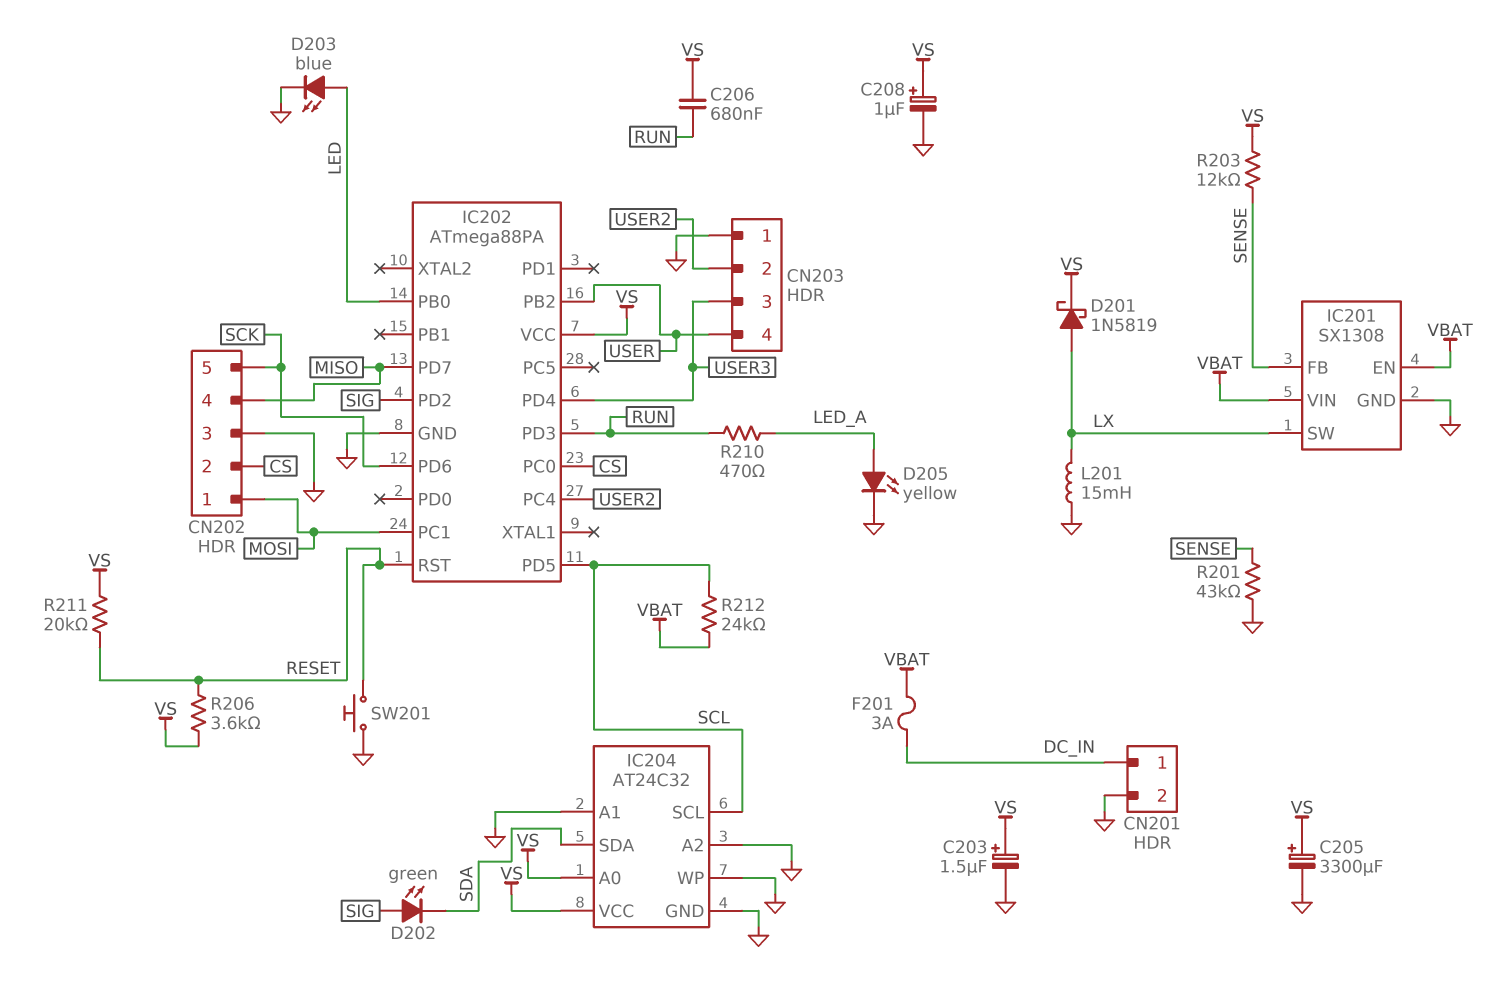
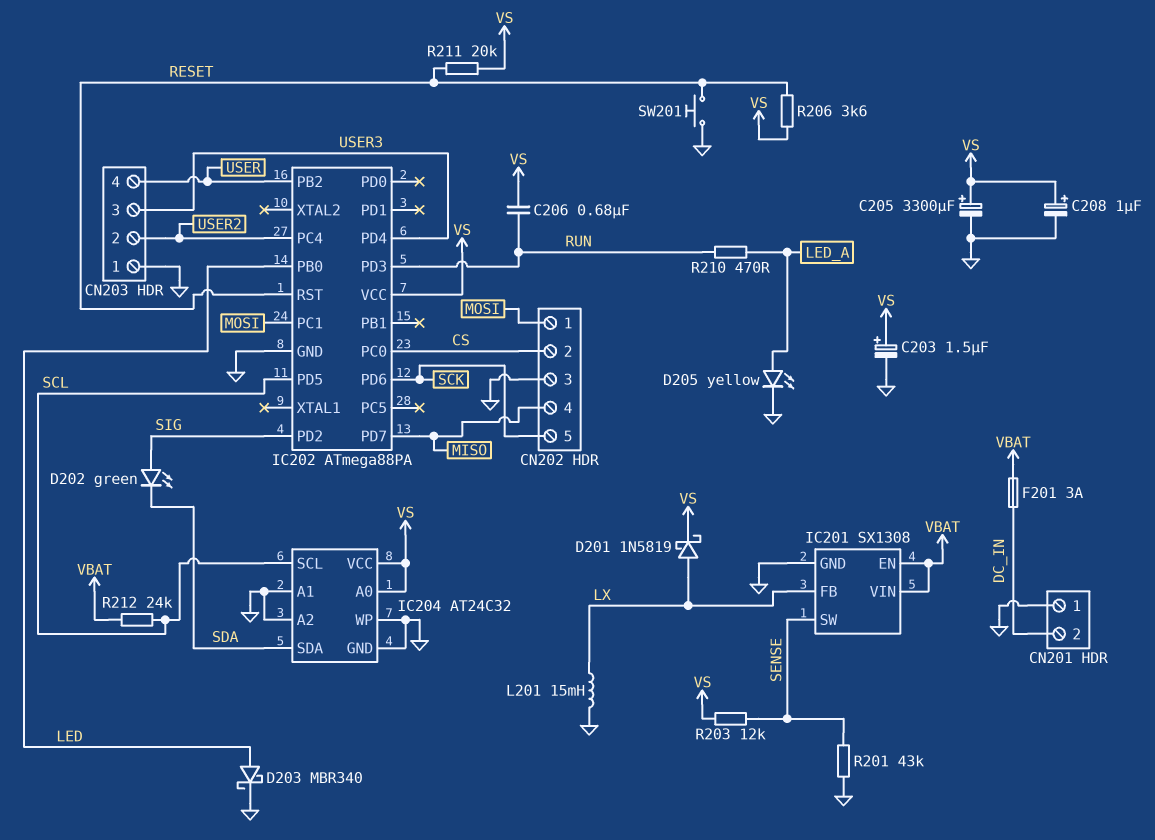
CN201 pin 1: DC_IN -> GND
CN201 pin 2: GND -> DC_IN
D203: LED blue (A LED, K GND) -> schottky MBR340 (A LED, K GND)
IC201 pin FB: SENSE -> LX
IC201 pin SW: LX -> SENSE

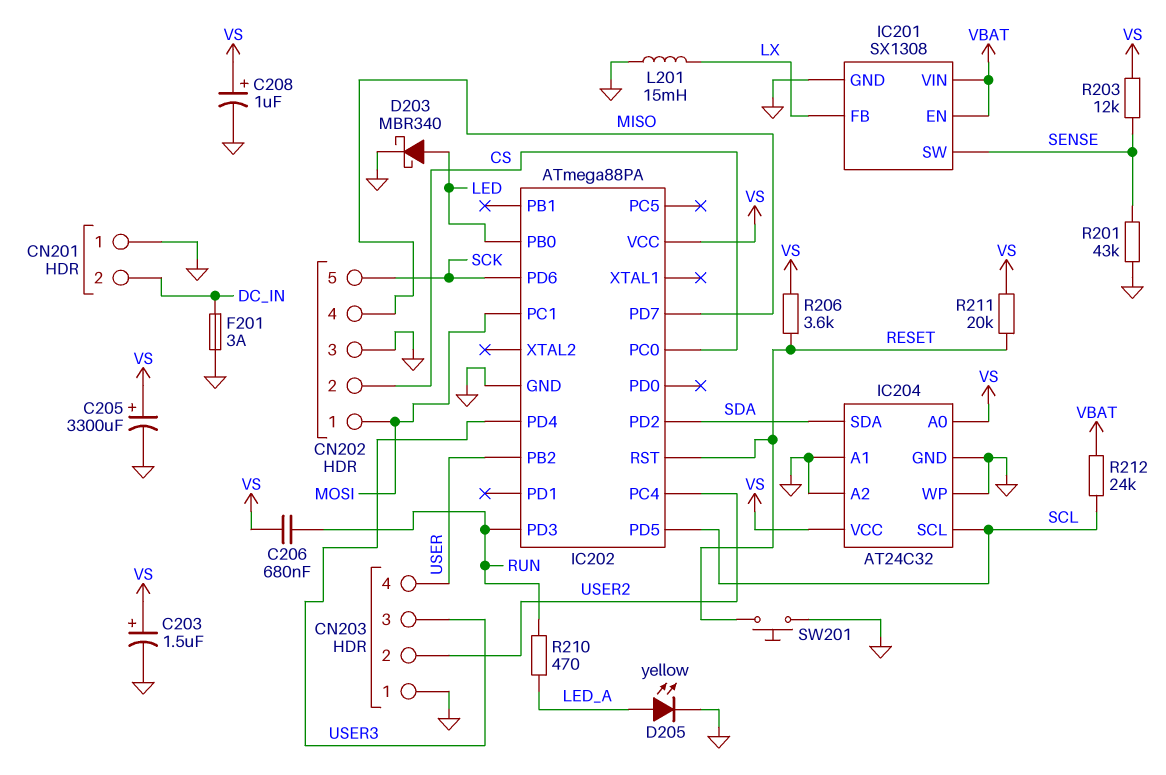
D201: schottky 1N5819 (A LX, K VS) -> none
D202: LED green (A SIG, K SDA) -> none
F201: 3A (DC_IN, VBAT) -> 3A (DC_IN, GND)
IC202 pin PD2: SIG -> SDA

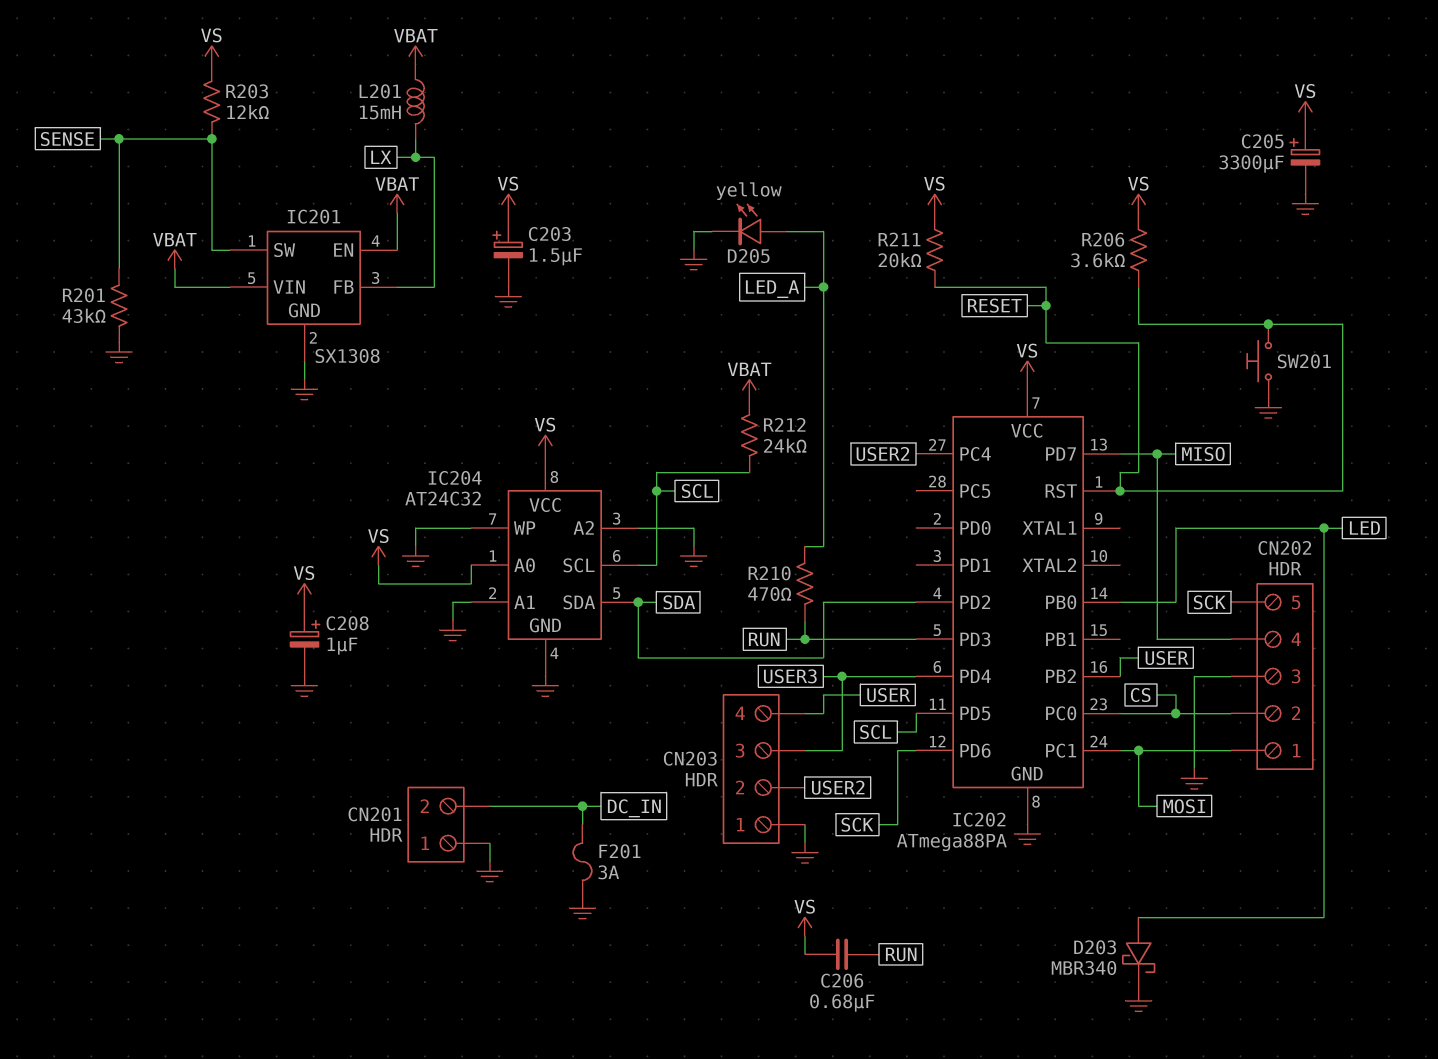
L201: 15mH (GND, LX) -> 15mH (LX, VBAT)

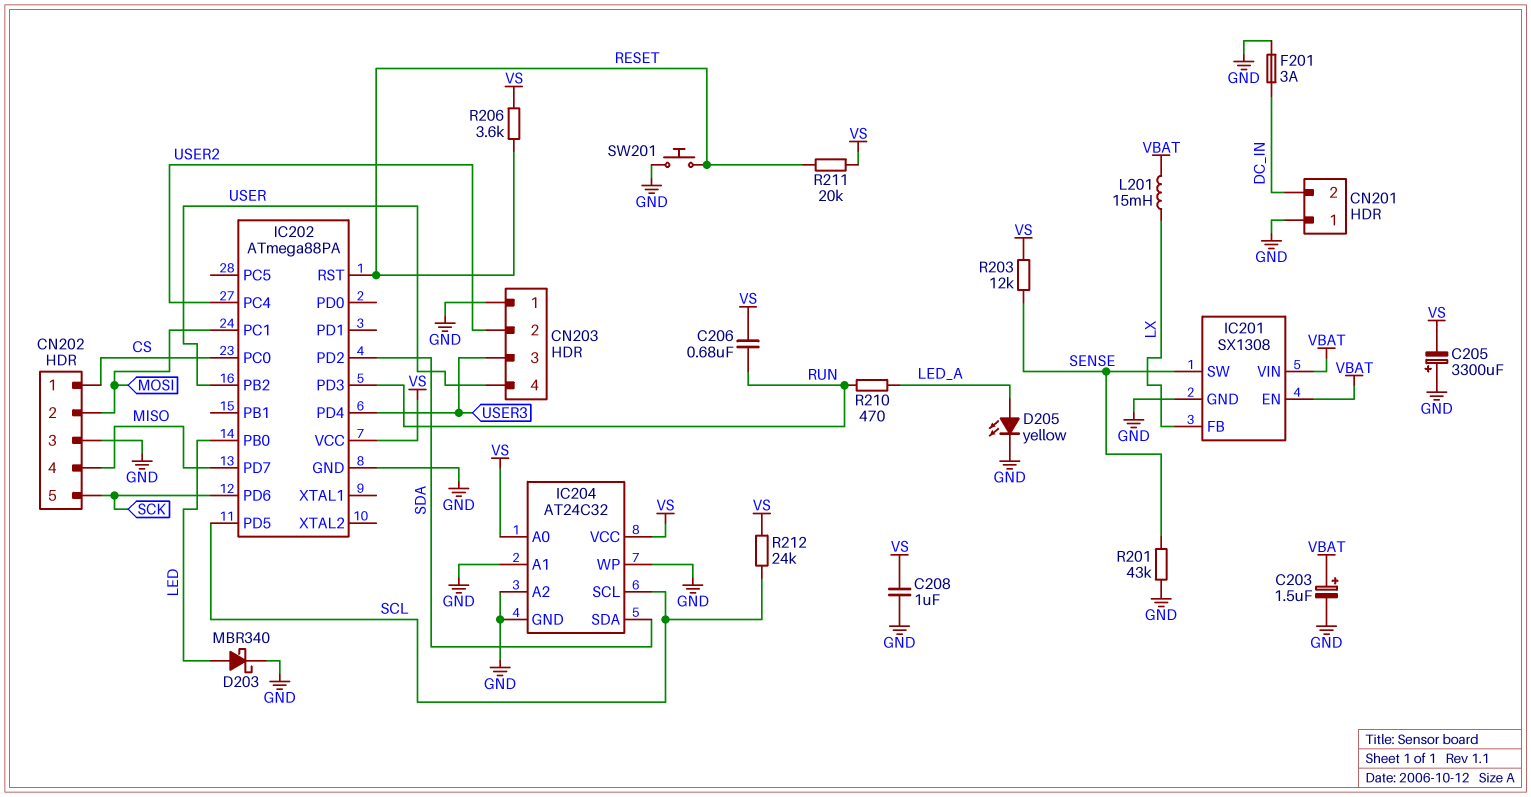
C203: 1.5uF (plus VS, minus GND) -> 1.5uF (plus VBAT, minus GND)
C205: 3300uF (plus VS, minus GND) -> 3300uF (plus GND, minus VS)
C208: 1uF (plus VS, minus GND) -> 1uF (GND, VS)
CN202 pin 1: MOSI -> CS
CN202 pin 2: CS -> MOSI
R212: 24k (SCL, VBAT) -> 24k (SCL, VS)

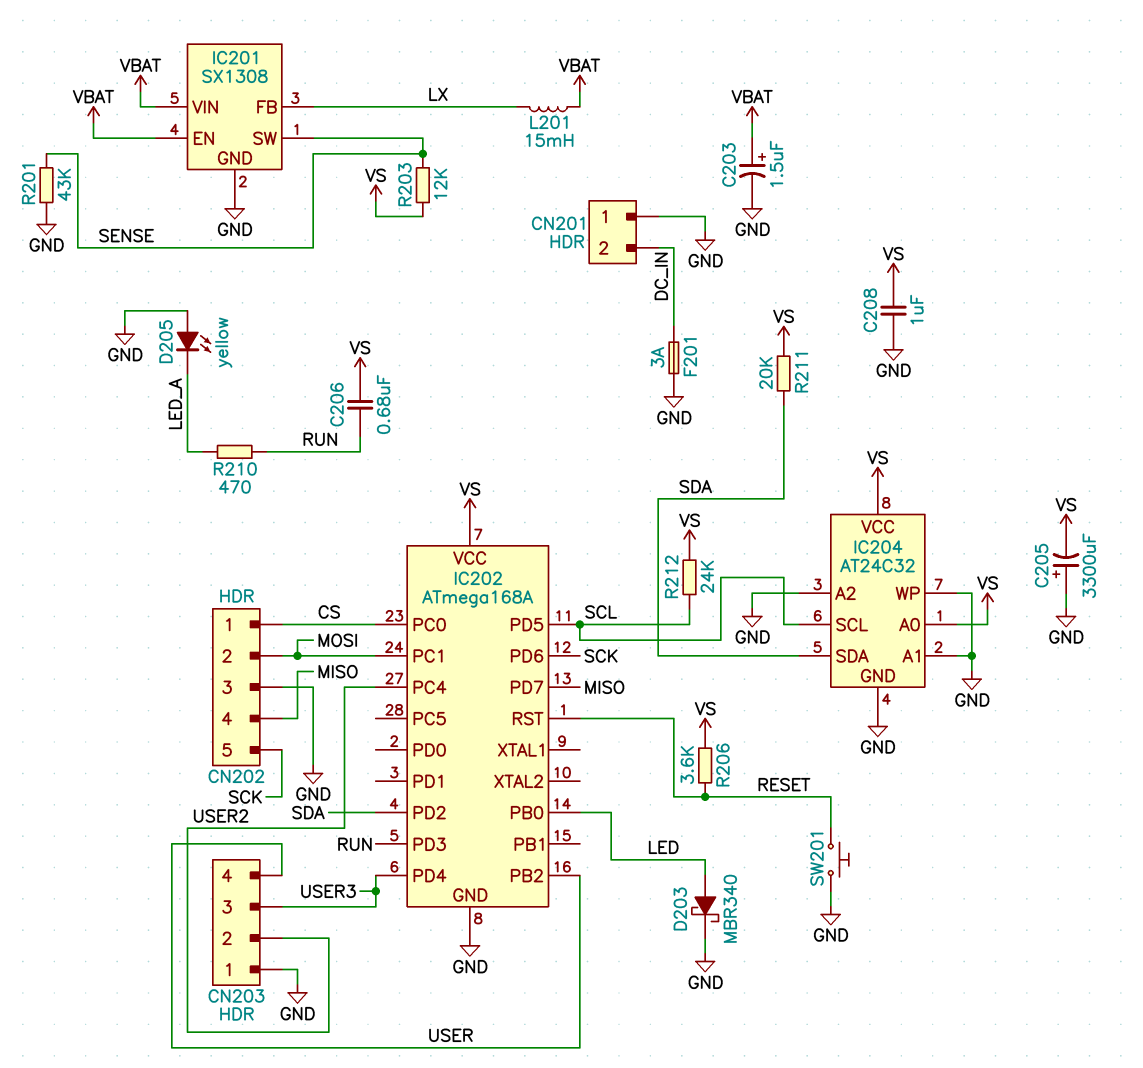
D205: LED yellow (A LED_A, K GND) -> LED yellow (A GND, K LED_A)
IC202: ATmega88PA -> ATmega168A
R211: 20k (RESET, VS) -> 20k (SDA, VS)

